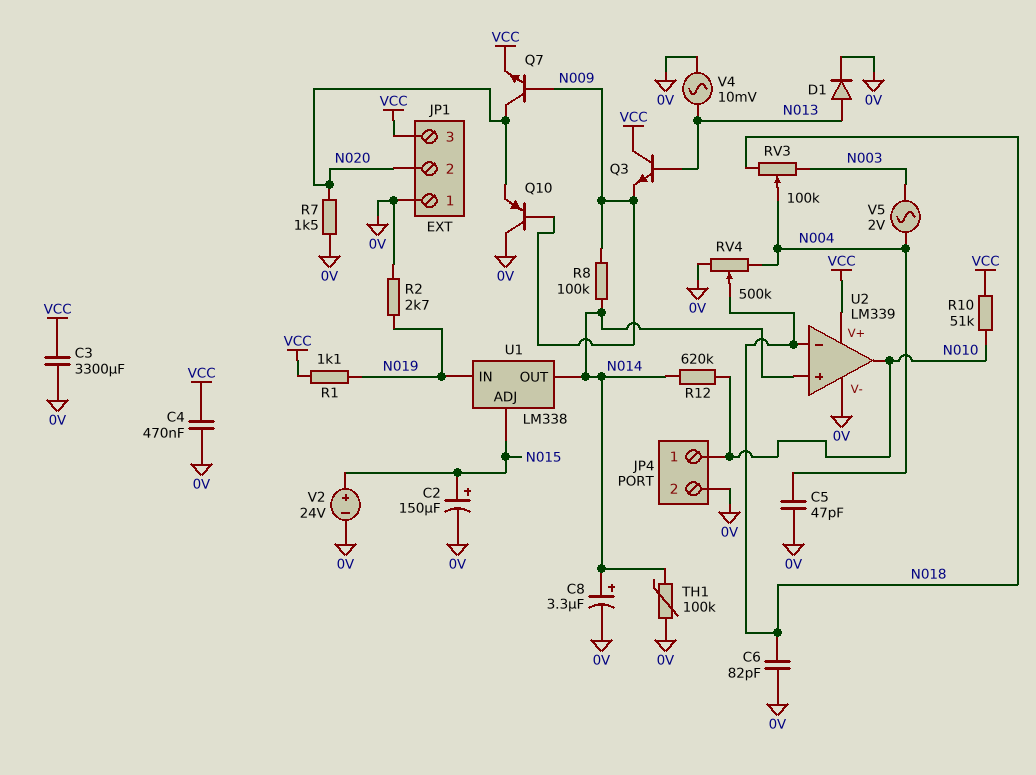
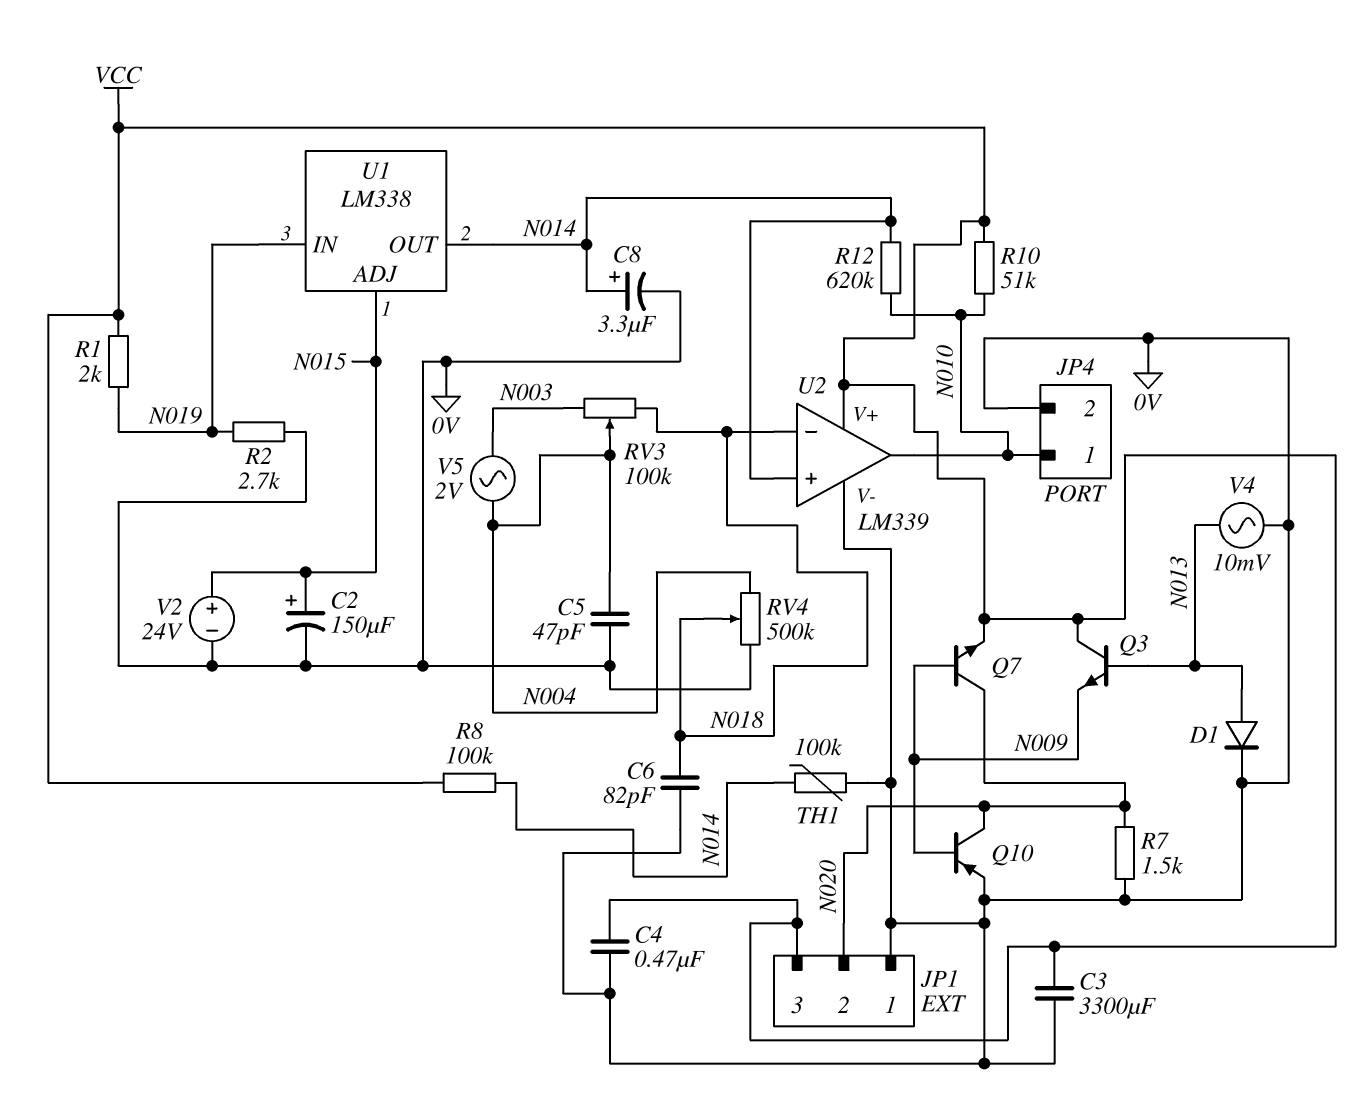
Q10: PNP (B N009, C 0V, E N020) -> PNP (B N009, C N020, E 0V)
R1: 1.1k (N019, VCC) -> 2k (N019, VCC)
R8: 100k (N009, N014) -> 100k (N014, VCC)

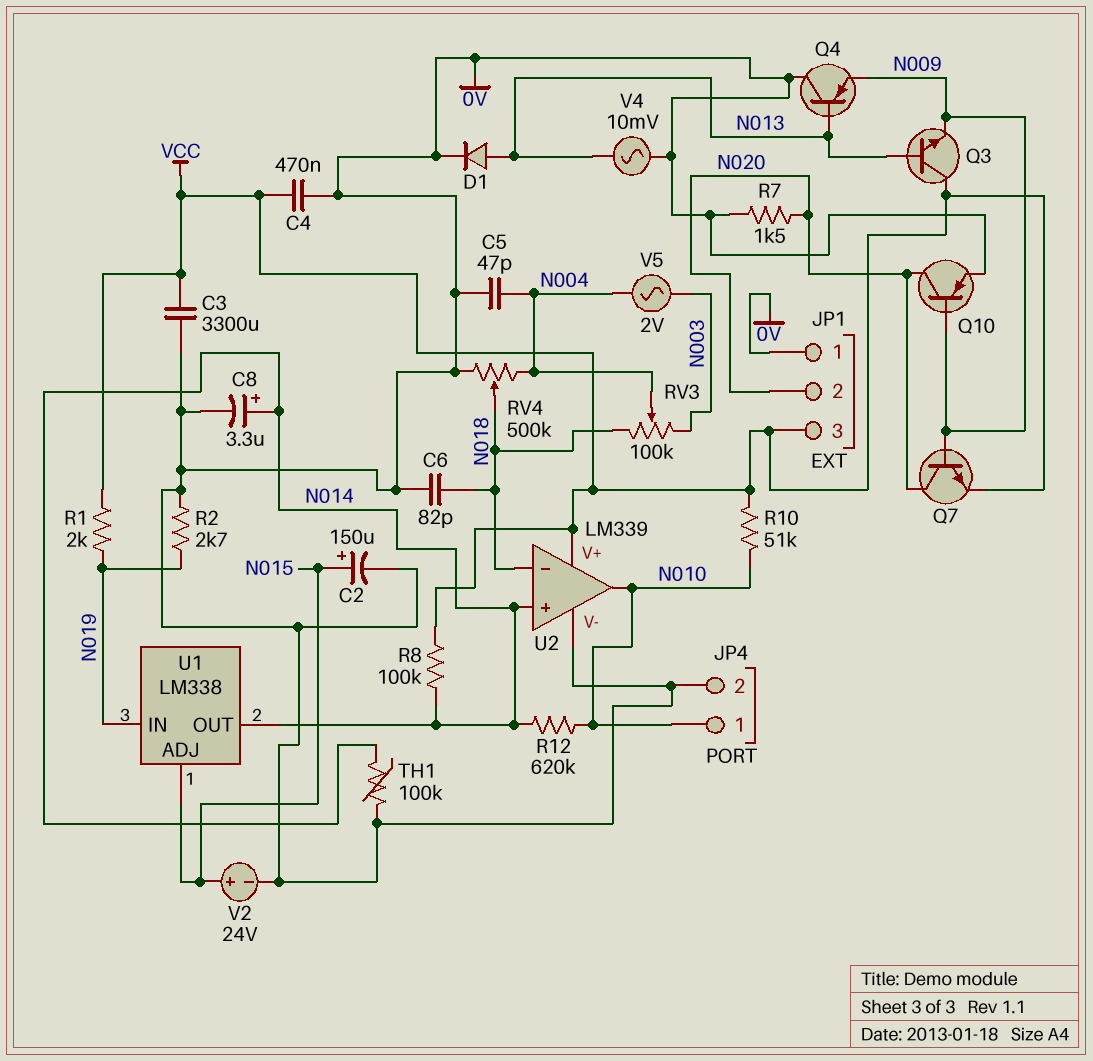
Q4: none -> PNP (B N013, C 0V, E N009)

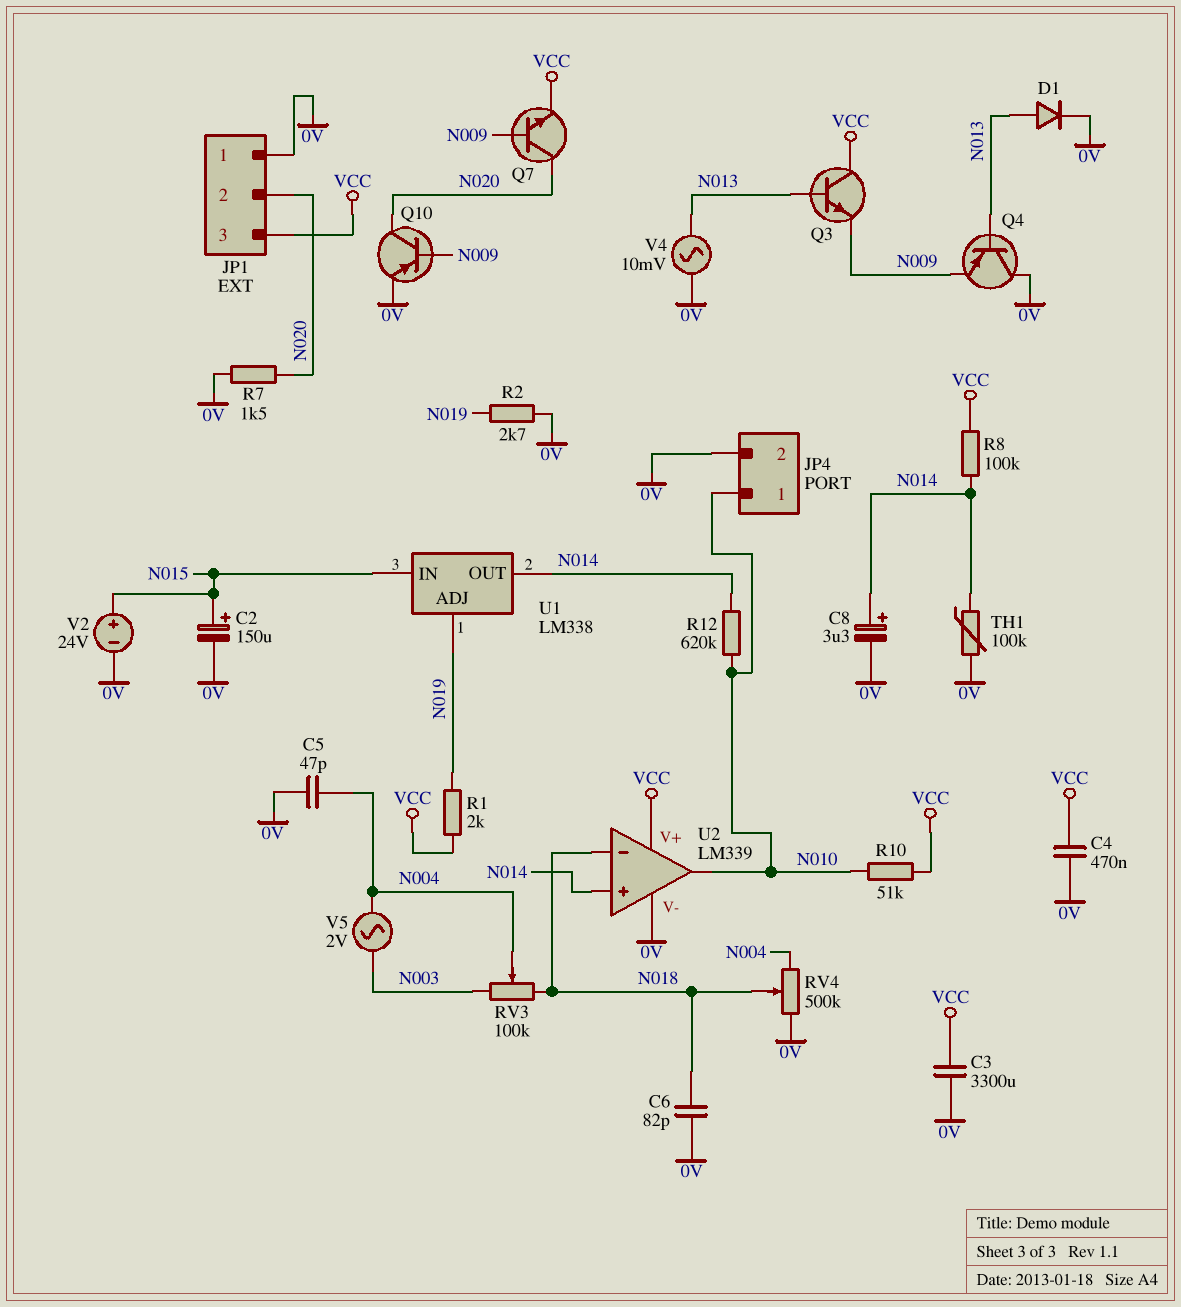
U1 pin ADJ: N015 -> N019
U1 pin IN: N019 -> N015

